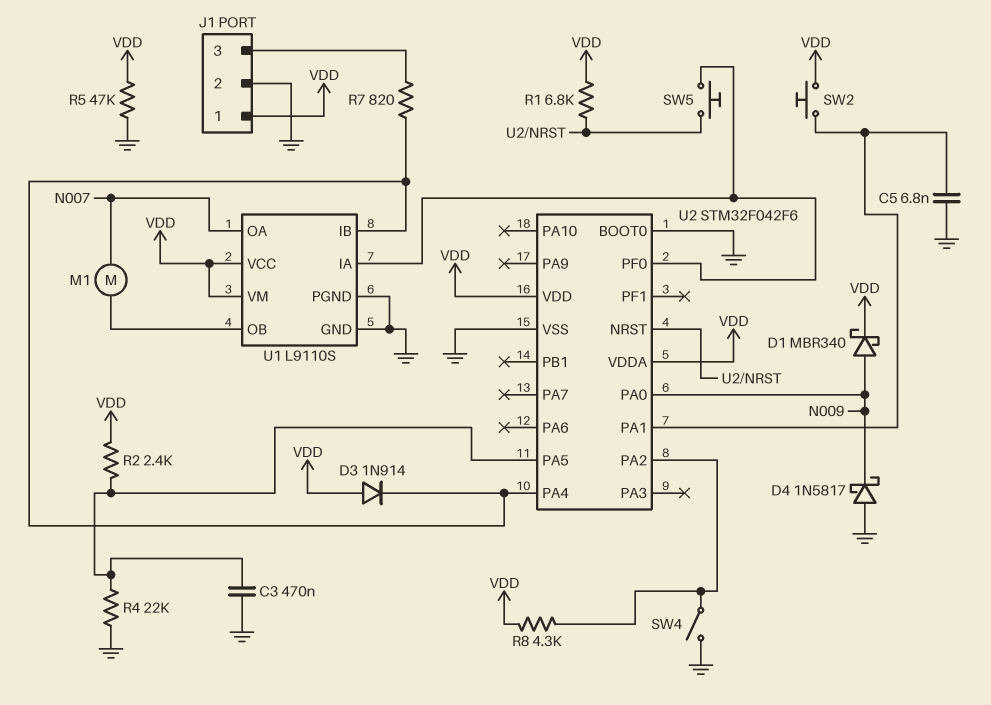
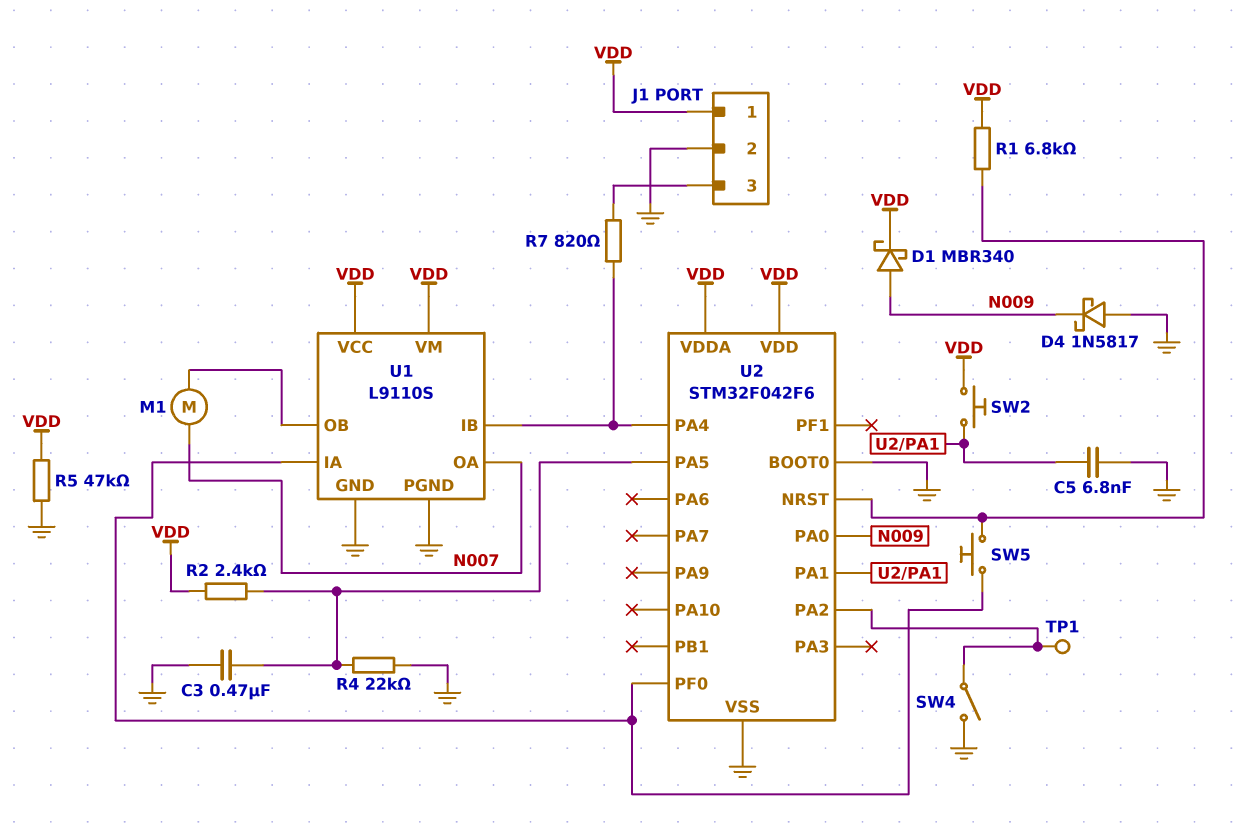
D3: diode 1N914 (A VDD, K U1/IB) -> none
R8: 4.3k (U2/PA2, VDD) -> none
TP1: none -> test point (U2/PA2)

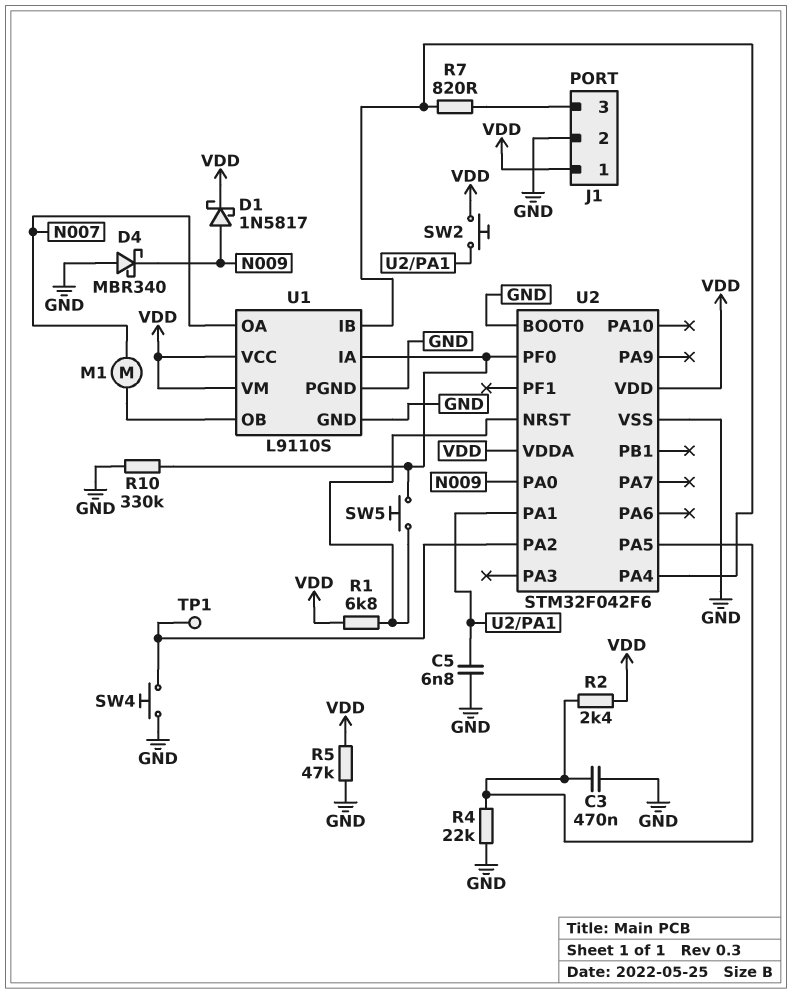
D1: schottky MBR340 (A N009, K VDD) -> schottky 1N5817 (A N009, K VDD)
D4: schottky 1N5817 (A GND, K N009) -> schottky MBR340 (A GND, K N009)
R10: none -> 330k (GND, U1/IA)
SW4: switch (GND, U2/PA2) -> button (GND, U2/PA2)

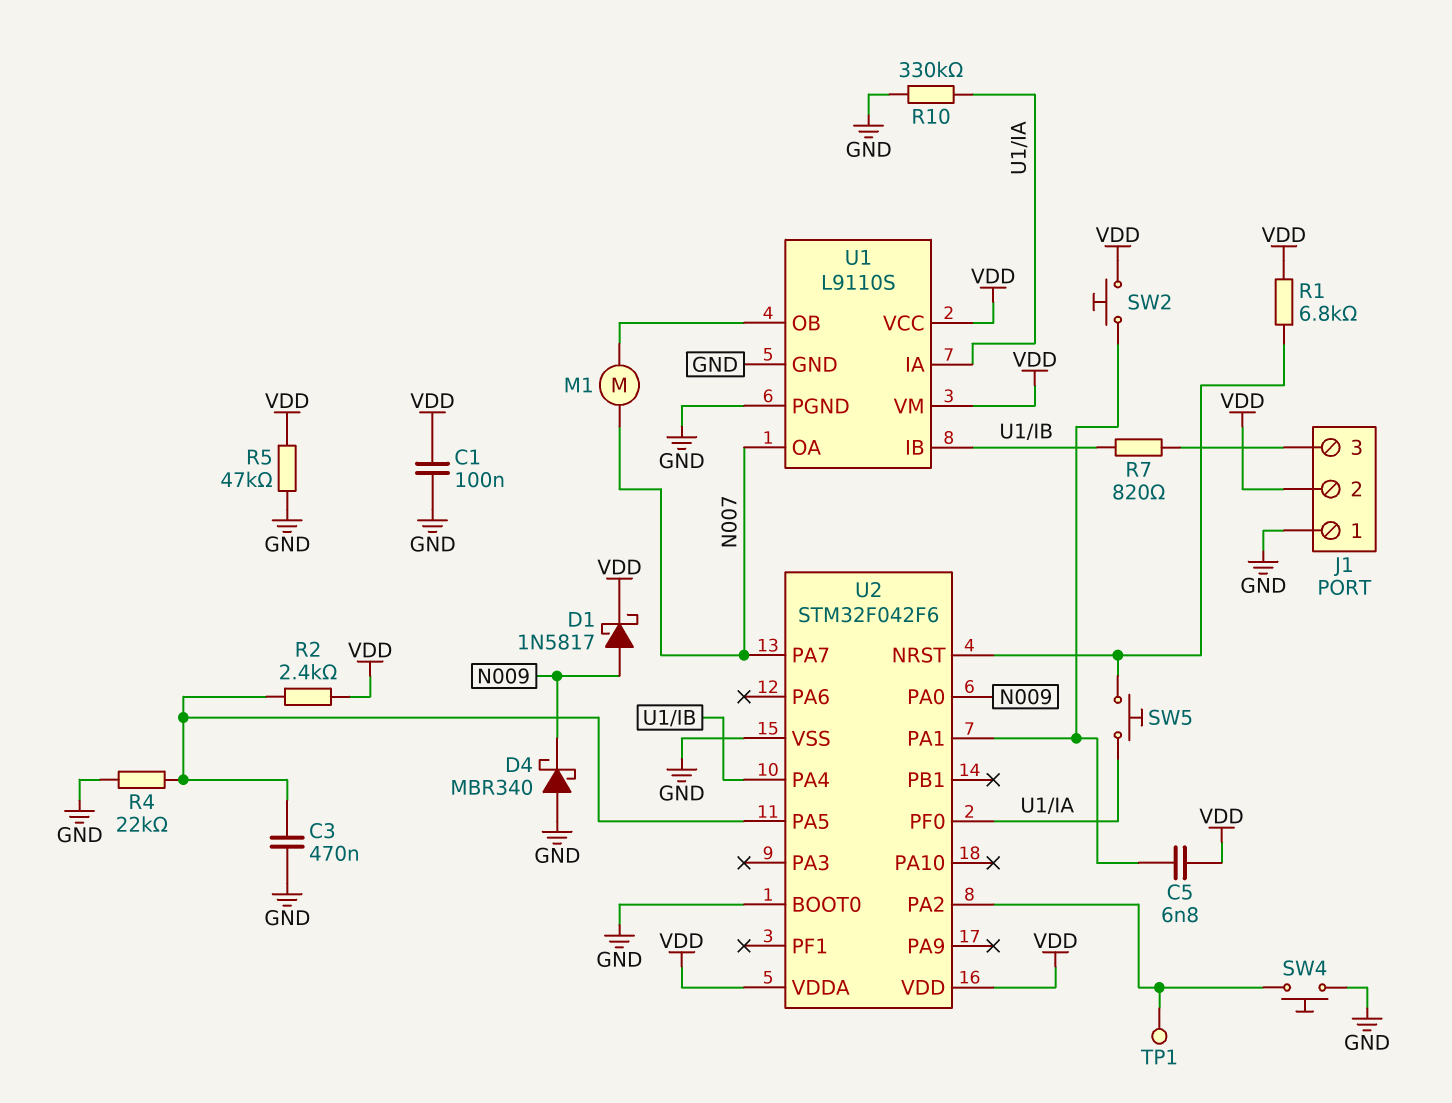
C1: none -> 100nF (GND, VDD)
C5: 6.8nF (GND, U2/PA1) -> 6.8nF (U2/PA1, VDD)
J1 pin 1: VDD -> GND
J1 pin 2: GND -> VDD
U2 pin PA7: none -> N007

